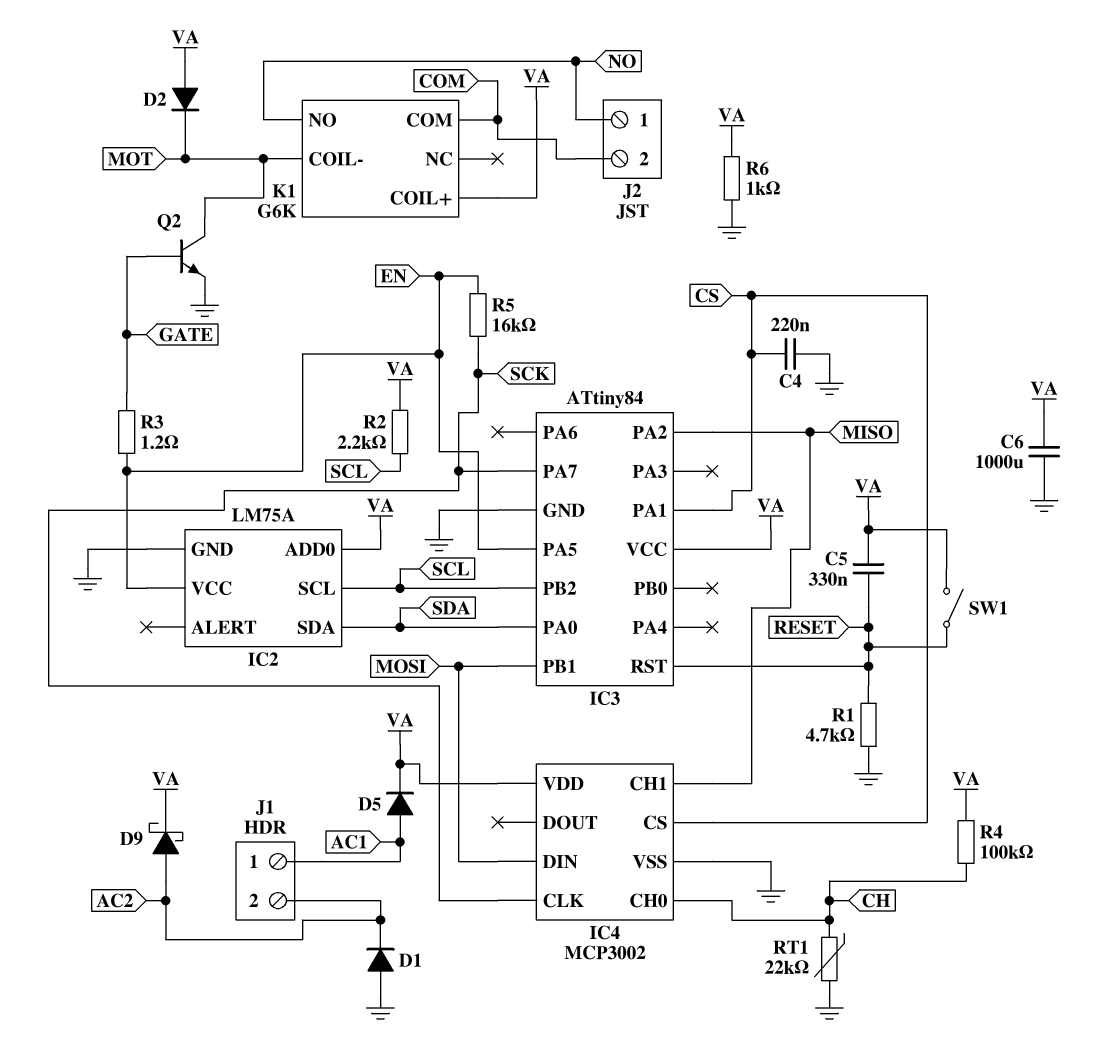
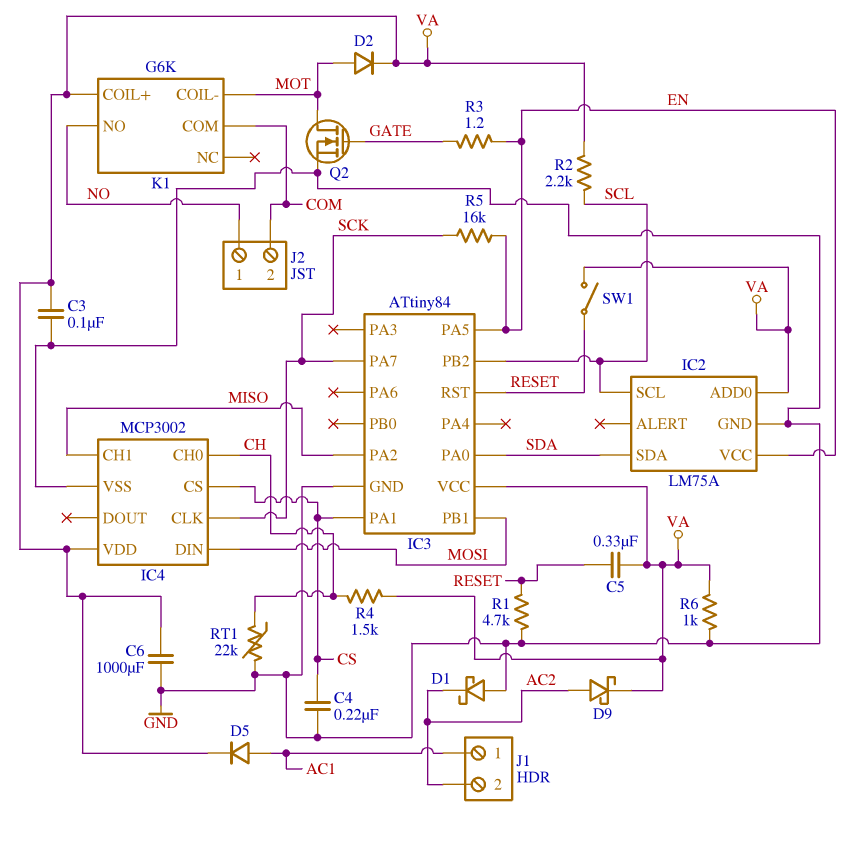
C3: none -> 100nF (GND, VA)
D1: diode (A GND, K AC2) -> schottky (A GND, K AC2)
D2: diode (A VA, K MOT) -> diode (A MOT, K VA)
Q2: NPN (B GATE, C MOT, E GND) -> NMOS (G GATE, D MOT, S GND)
R4: 100k (CH, VA) -> 1.5k (CH, VA)

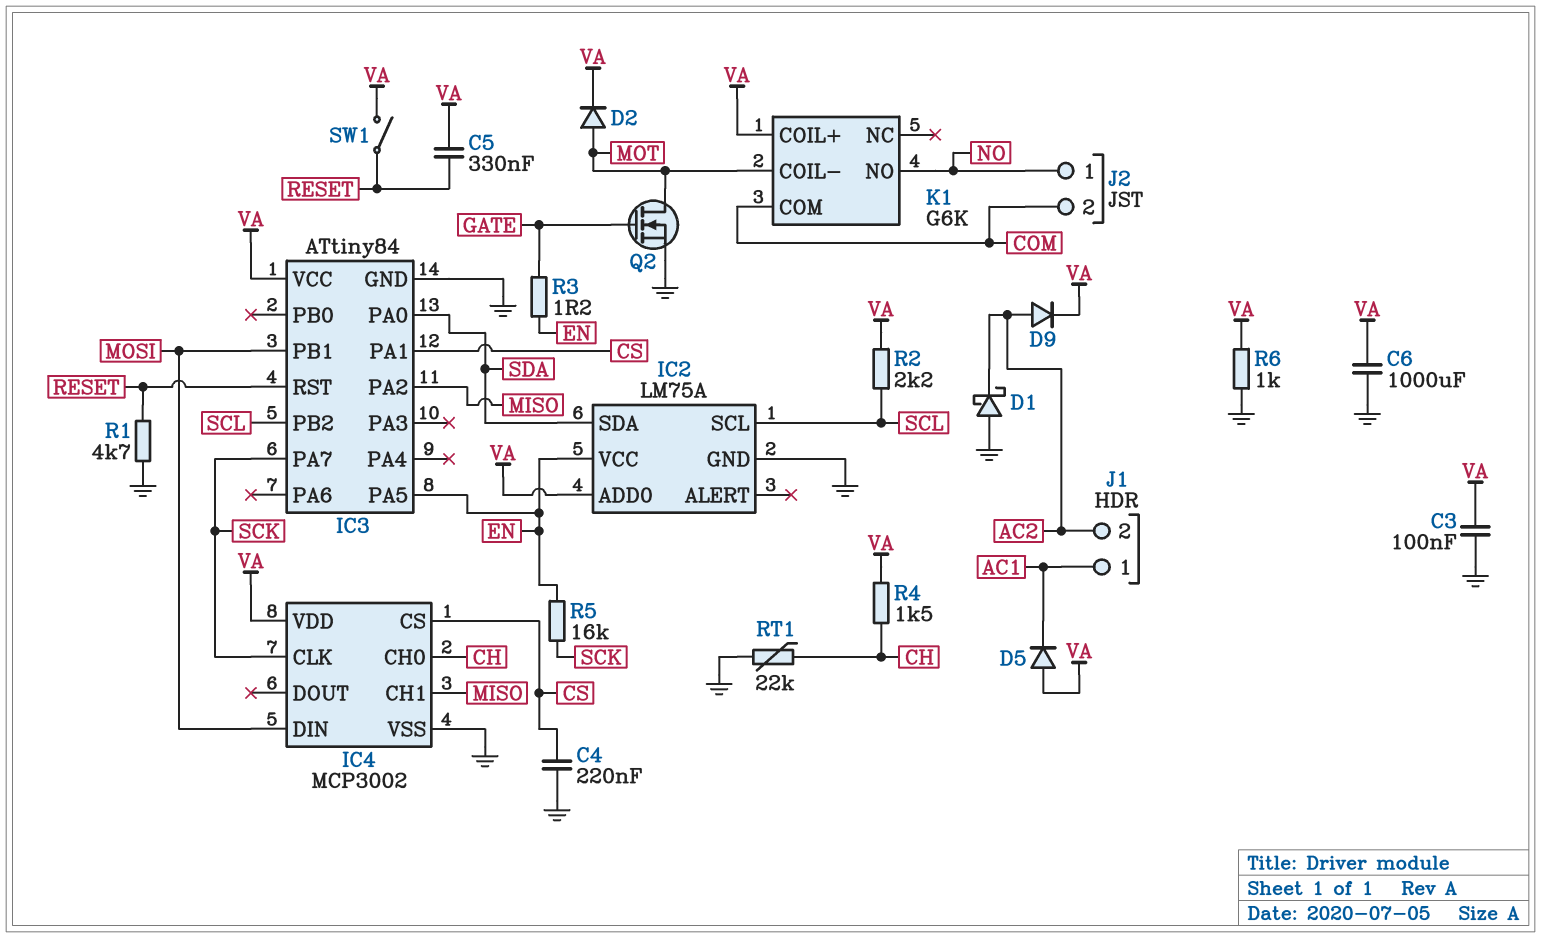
D5: diode (A AC1, K VA) -> diode (A VA, K AC1)
D9: schottky (A AC2, K VA) -> diode (A AC2, K VA)

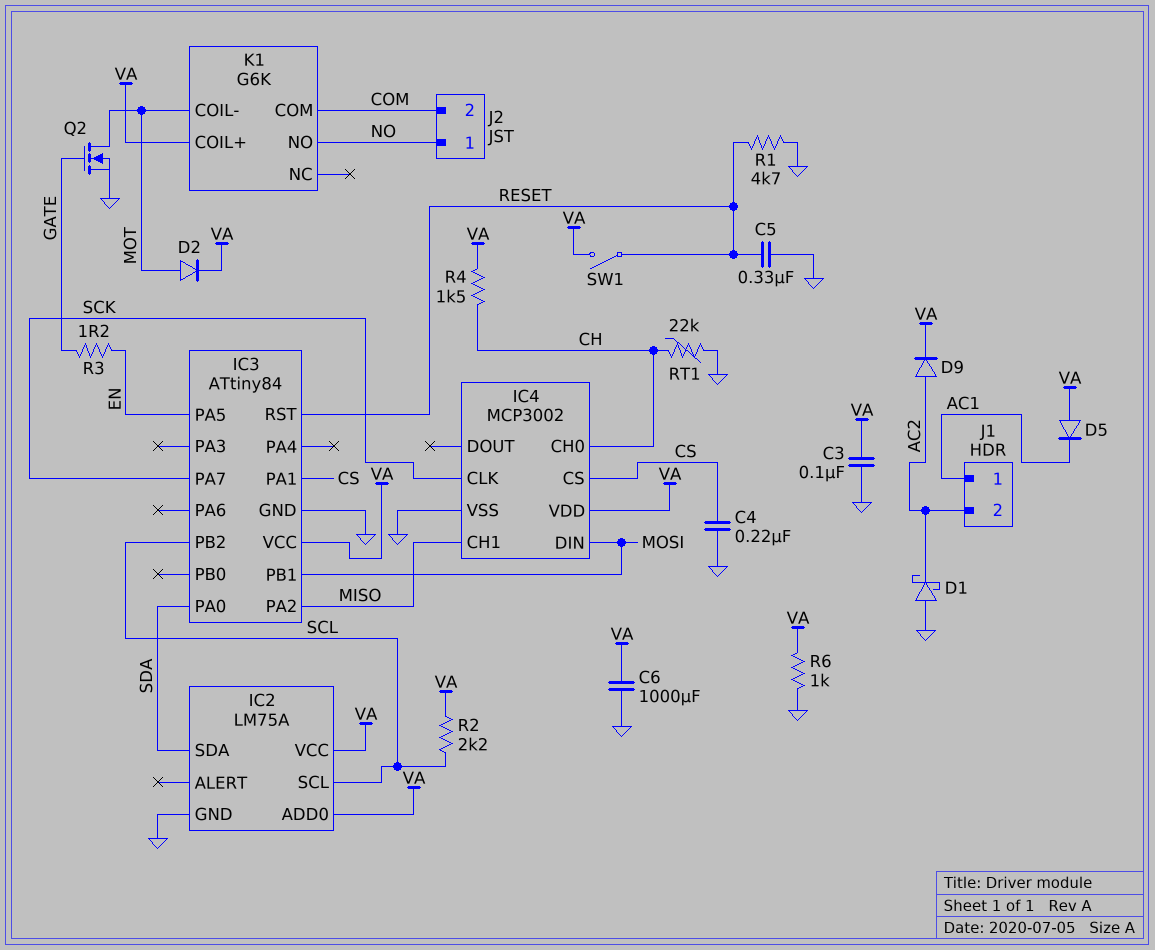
C5: 330nF (RESET, VA) -> 330nF (GND, RESET)
IC2 pin VCC: EN -> VA
R5: 16k (EN, SCK) -> none

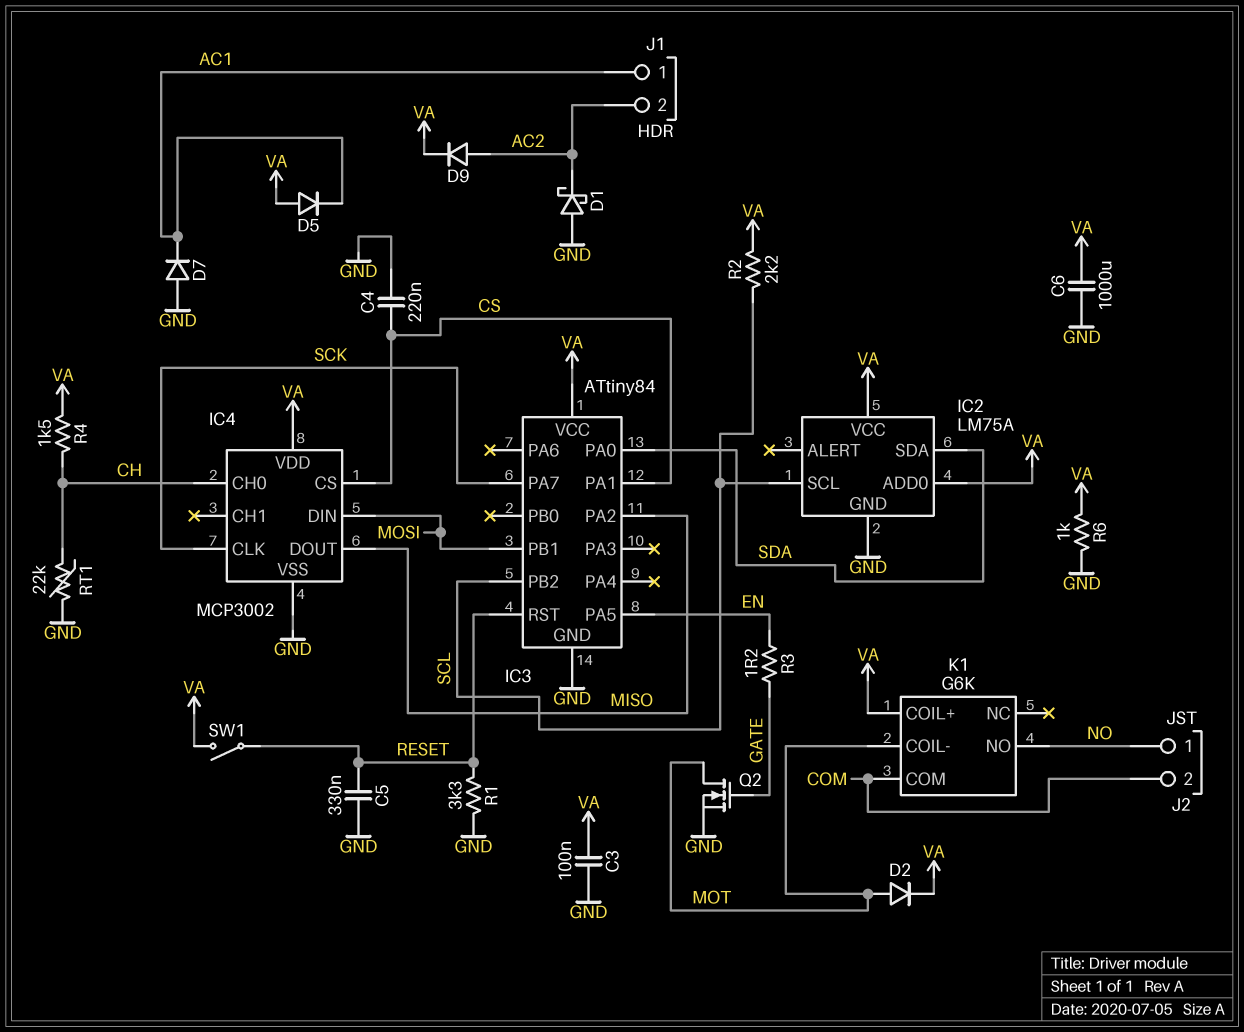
D7: none -> diode (A GND, K AC1)
IC4 pin CH1: MISO -> none
IC4 pin DOUT: none -> MISO
R1: 4.7k (GND, RESET) -> 3.3k (GND, RESET)

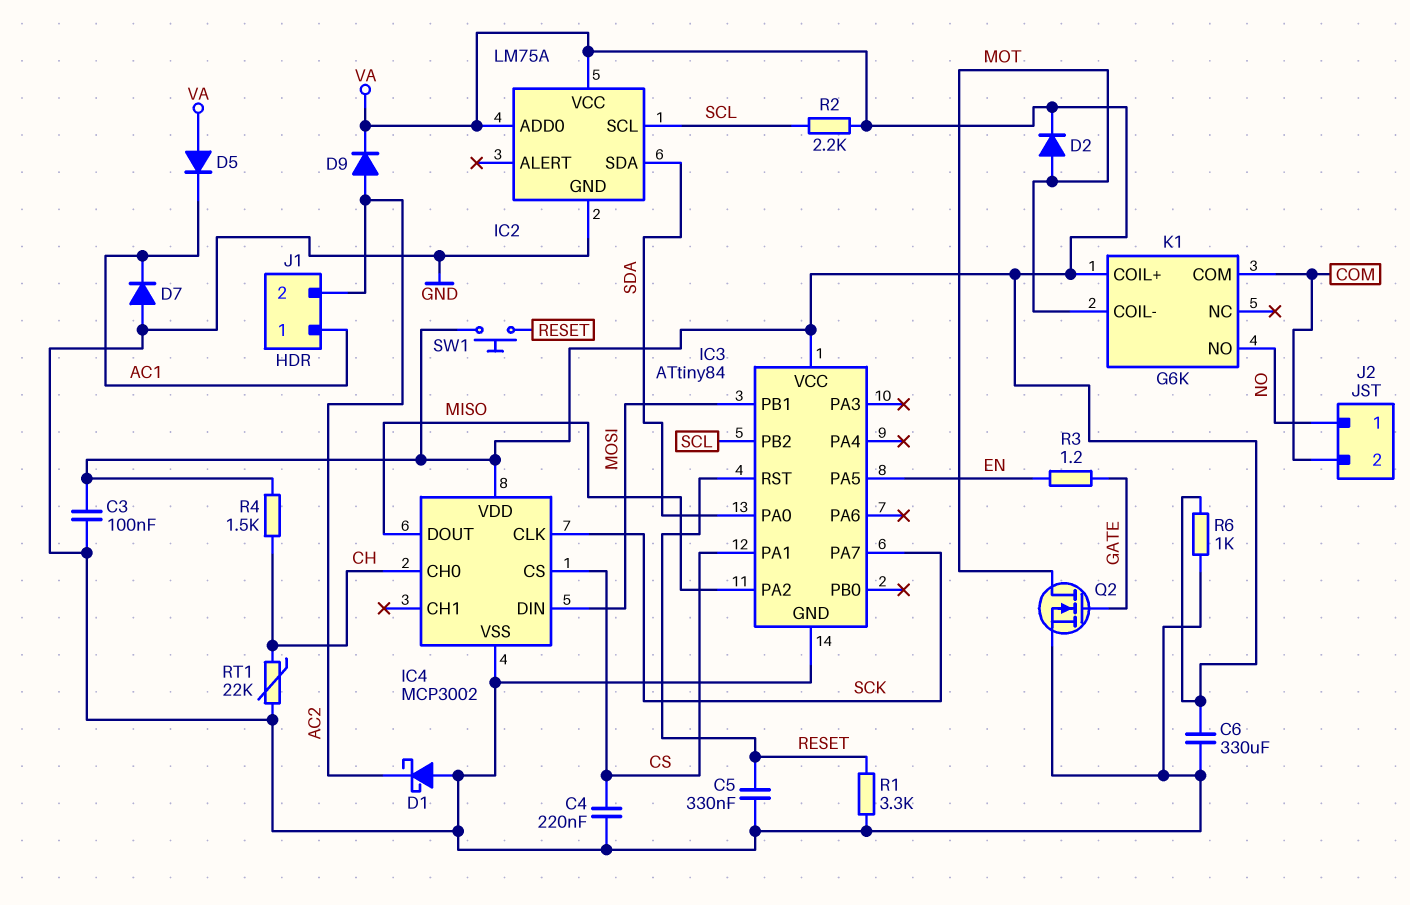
C6: 1000uF (GND, VA) -> 330uF (GND, VA)
SW1: switch (RESET, VA) -> button (RESET, VA)

